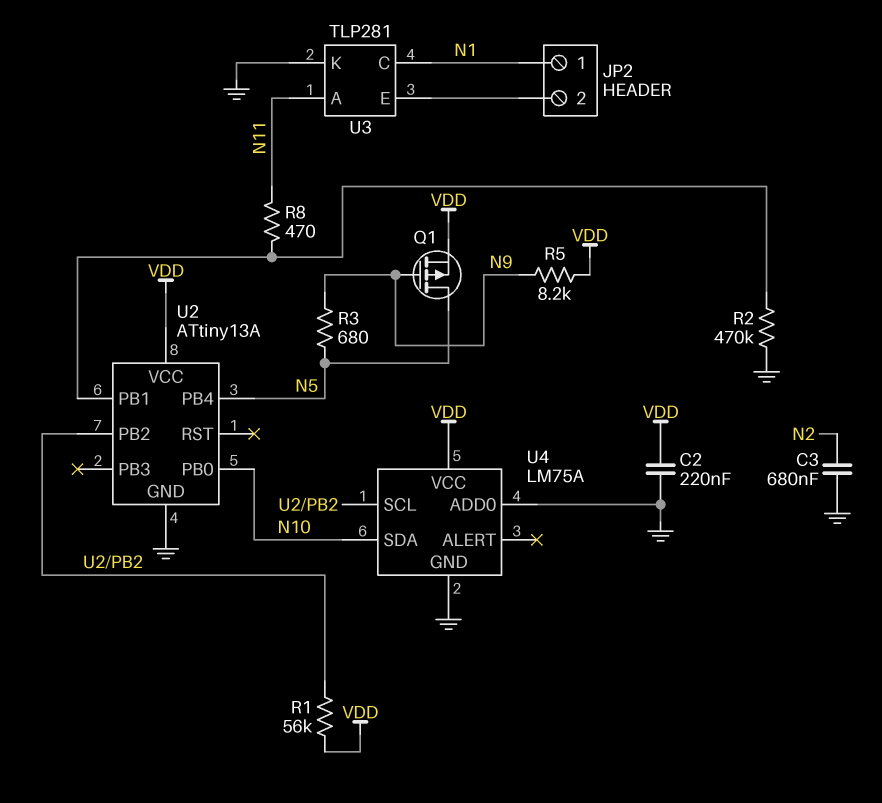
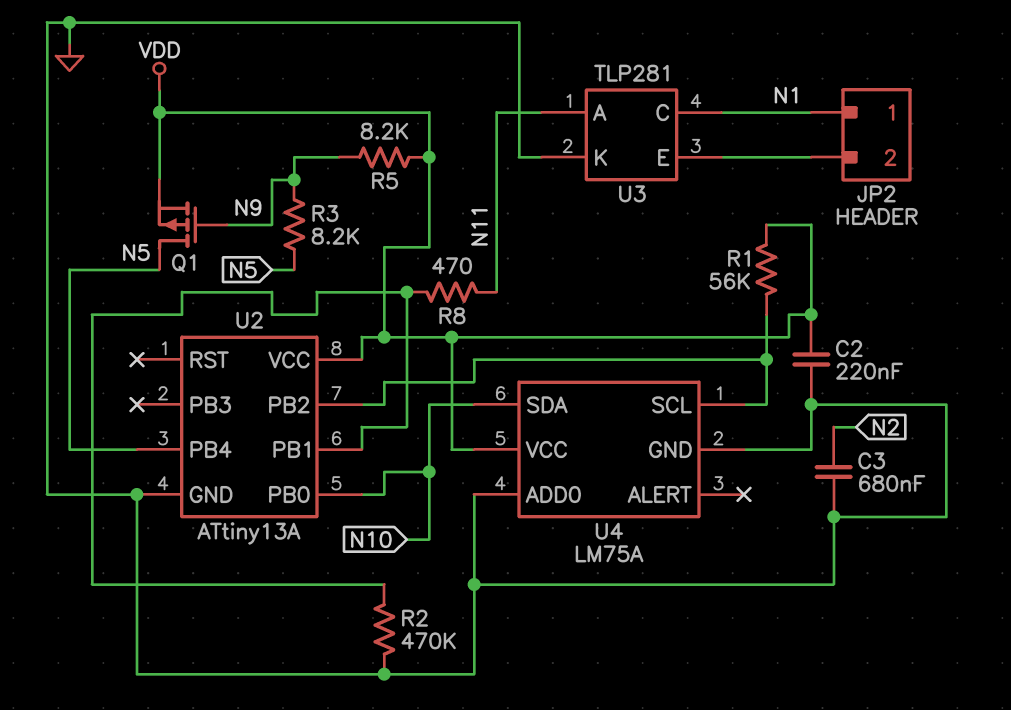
R3: 680 (N5, N9) -> 8.2k (N5, N9)

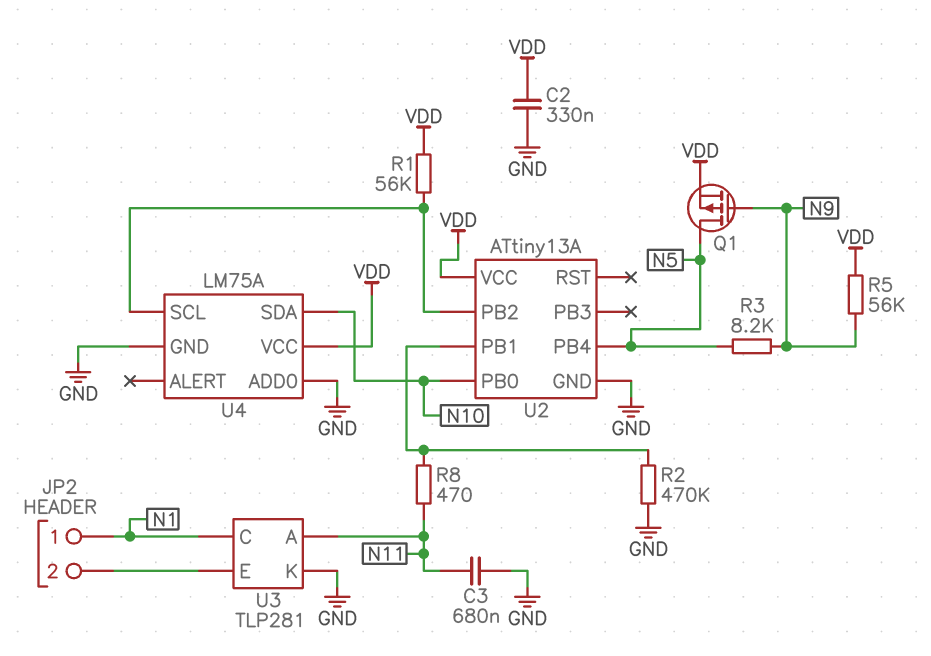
C2: 220nF (GND, VDD) -> 330nF (GND, VDD)
C3: 680nF (GND, N2) -> 680nF (GND, N11)
R5: 8.2k (N9, VDD) -> 56k (N9, VDD)

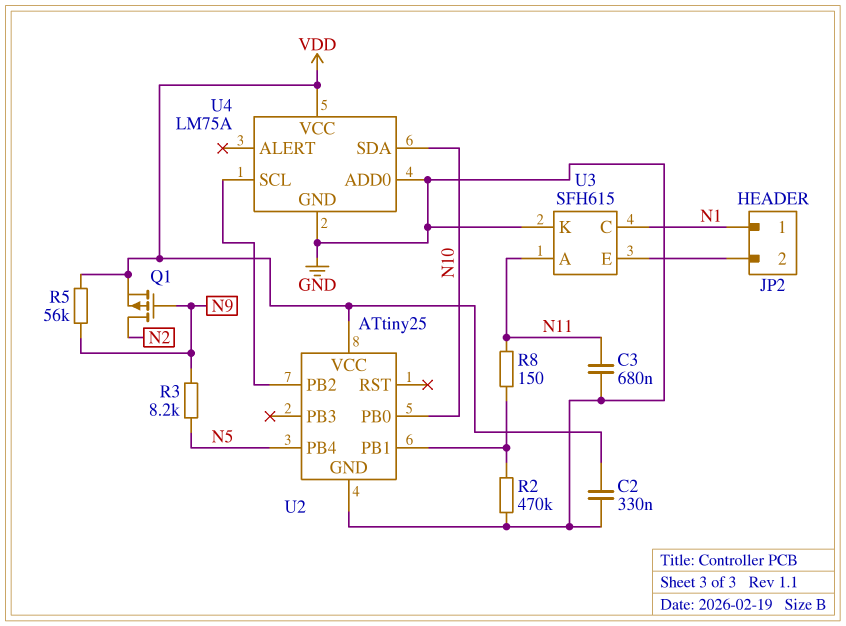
Q1: PMOS (G N9, D N5, S VDD) -> PMOS (G N9, D N2, S VDD)
R1: 56k (U2/PB2, VDD) -> none
R8: 470 (N11, U2/PB1) -> 150 (N11, U2/PB1)
U2: ATtiny13A -> ATtiny25
U3: TLP281 -> SFH615

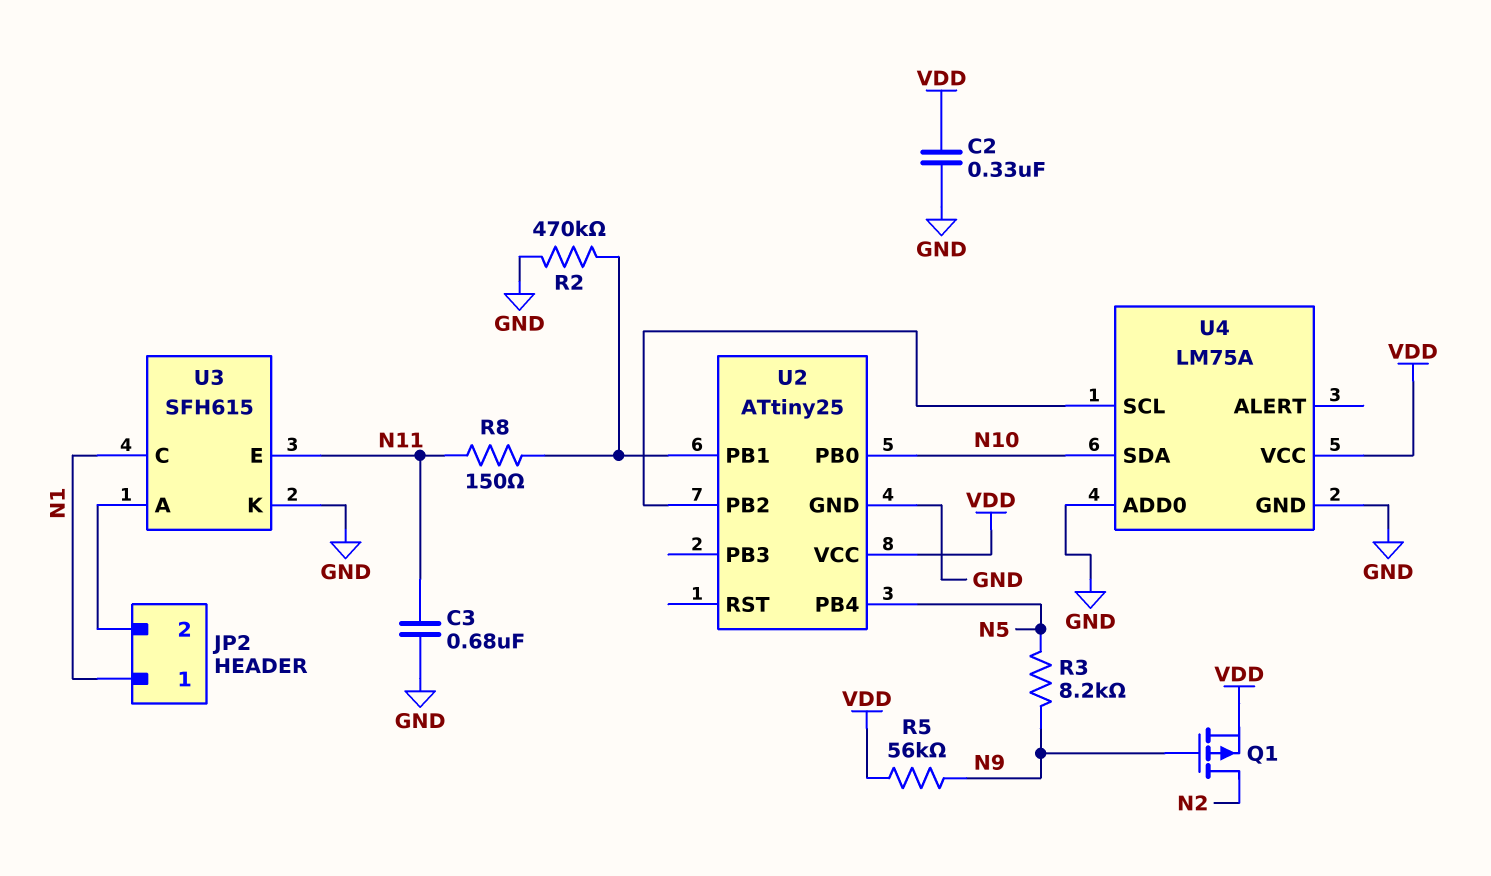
U3 pin A: N11 -> JP2/2
U3 pin E: JP2/2 -> N11

